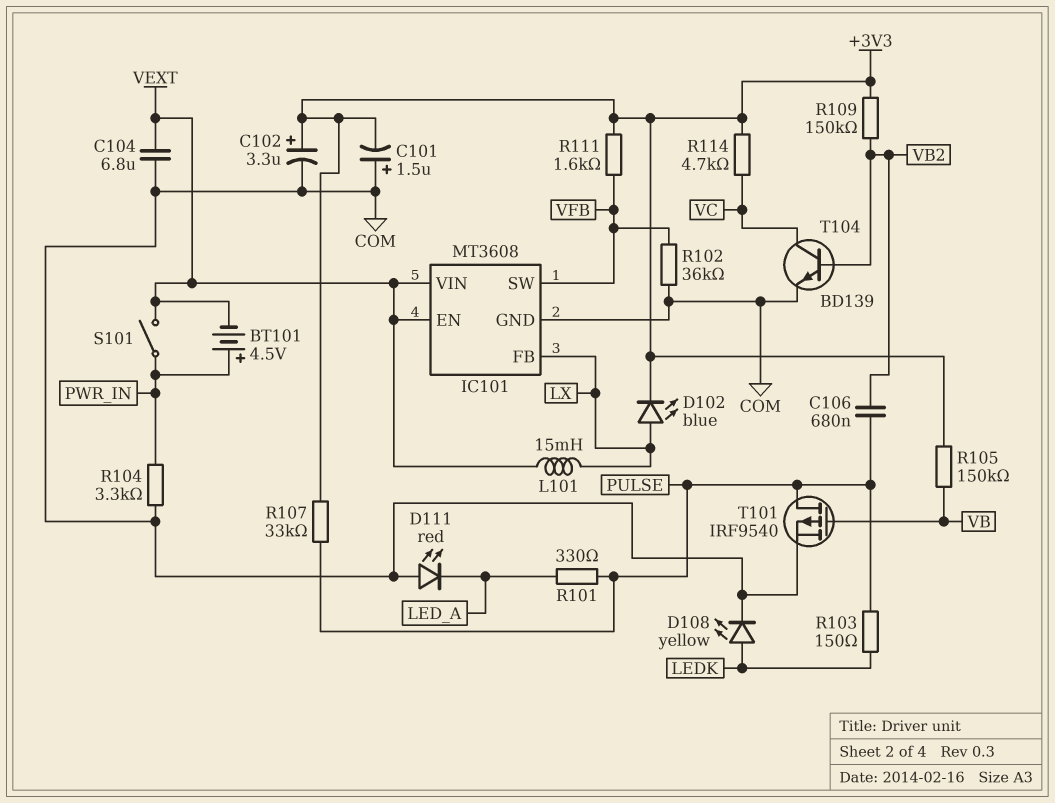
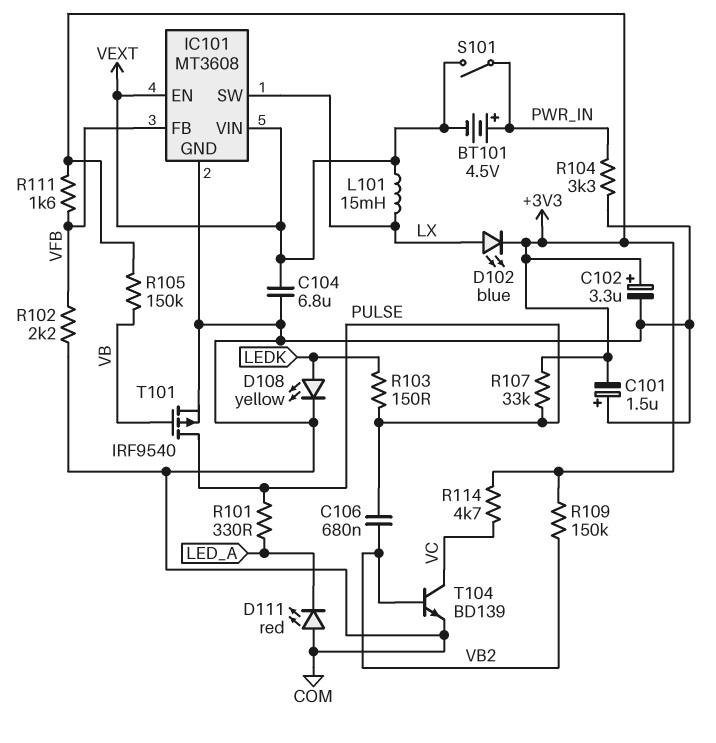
IC101 pin FB: LX -> VFB
IC101 pin SW: VFB -> LX
R102: 36k (COM, VFB) -> 2.2k (COM, VFB)

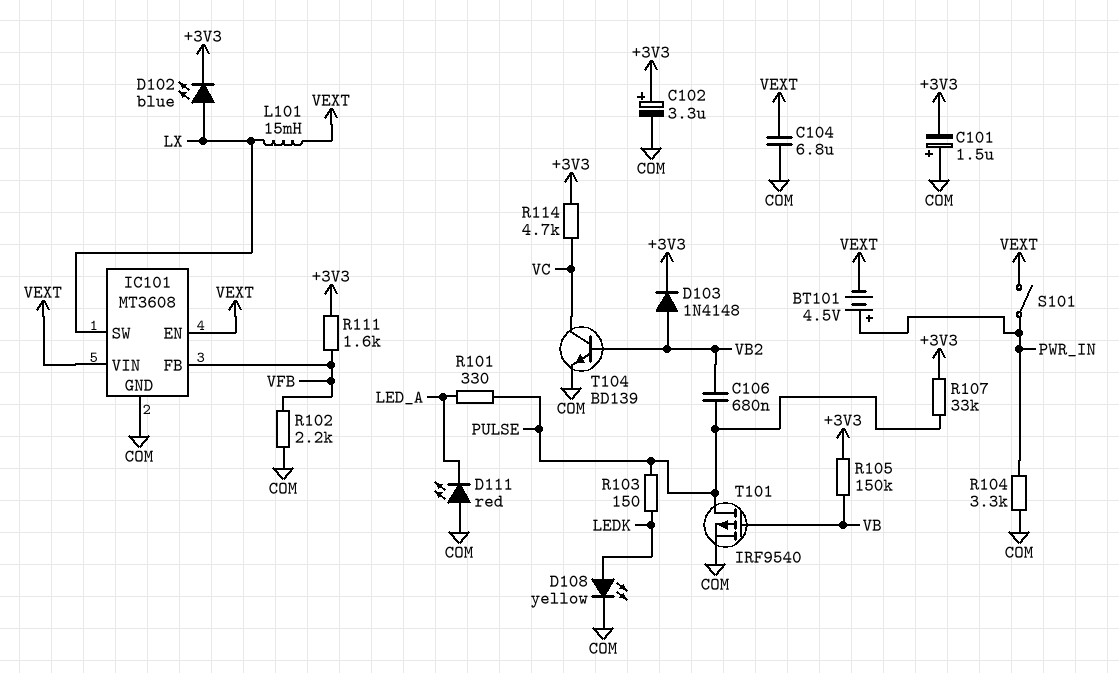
D103: none -> diode 1N4148 (A VB2, K +3V3)
R109: 150k (+3V3, VB2) -> none

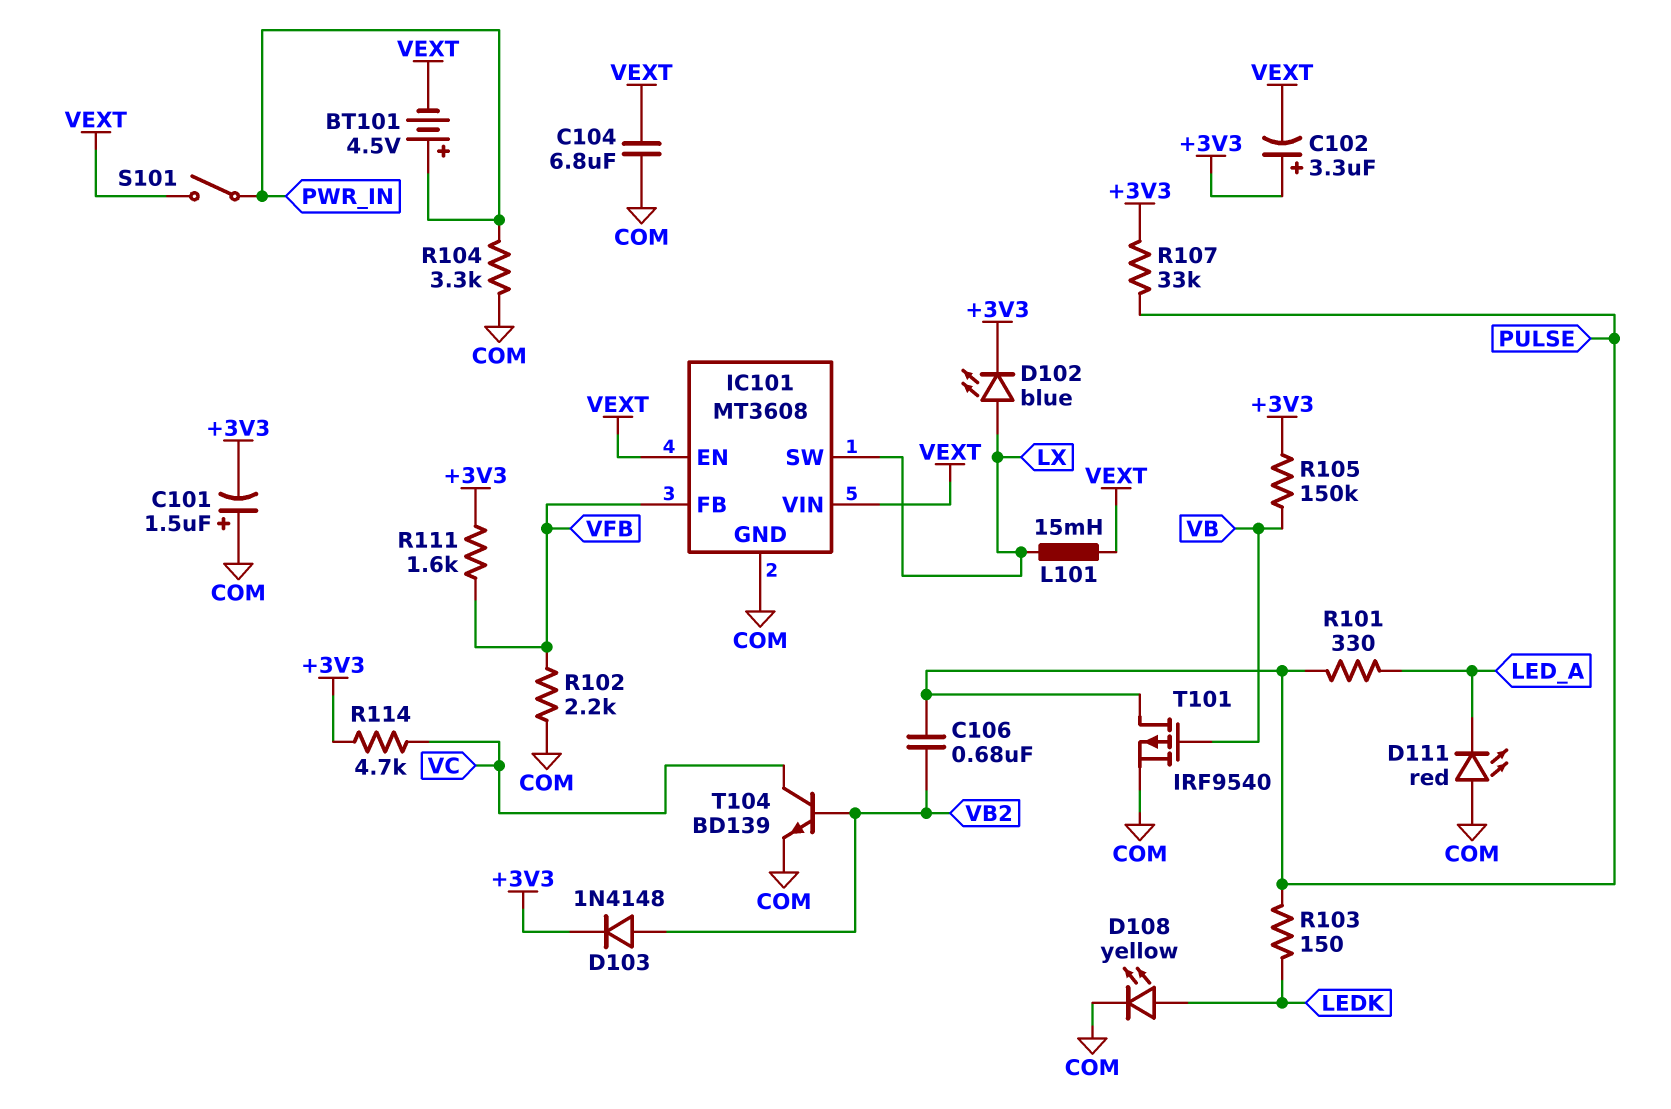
C102: 3.3uF (plus +3V3, minus COM) -> 3.3uF (plus +3V3, minus VEXT)

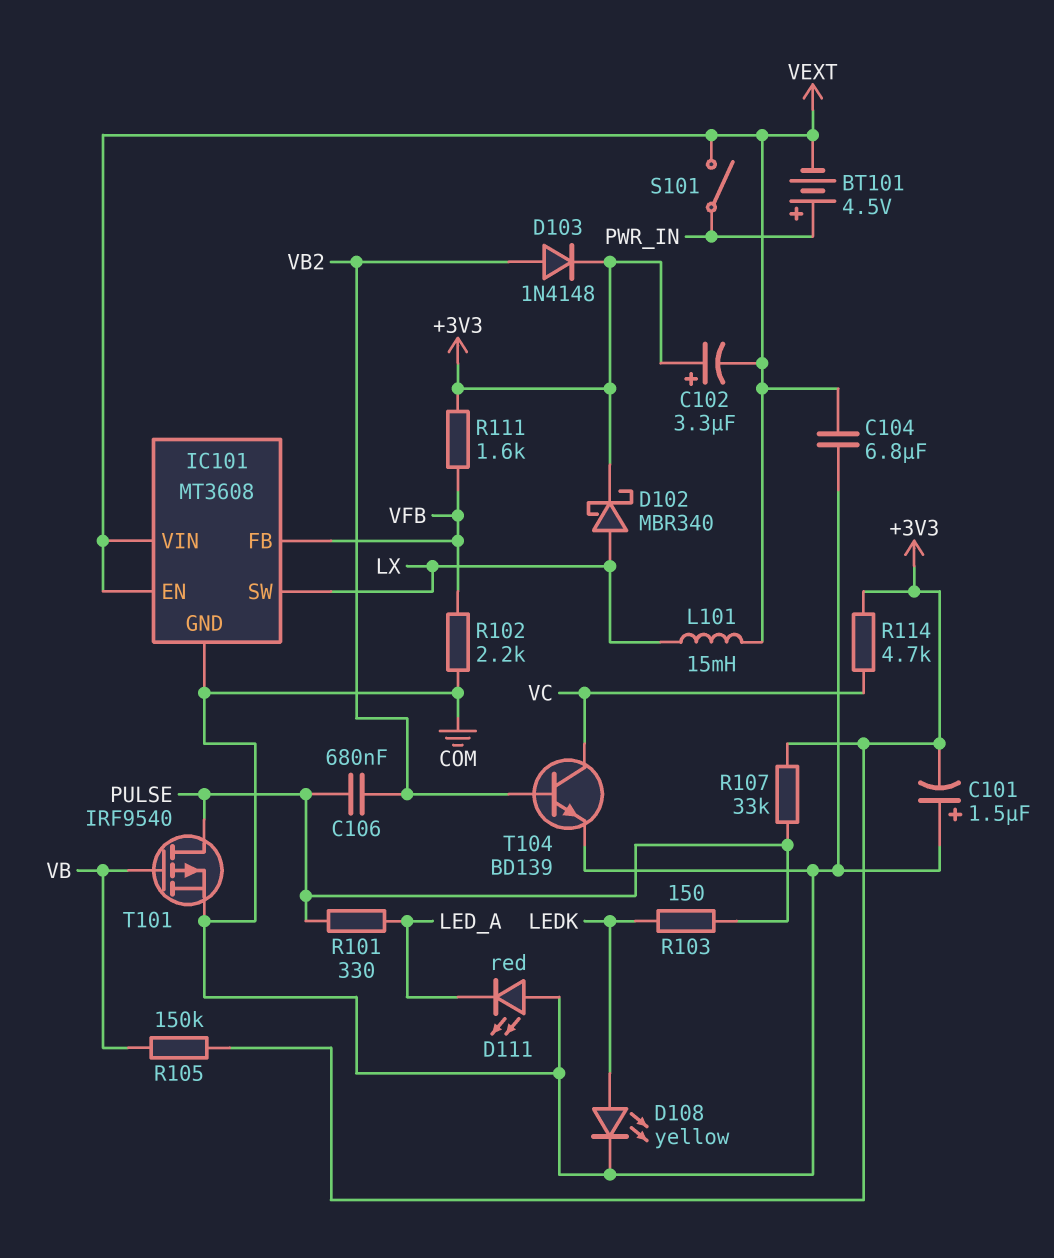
D102: LED blue (A LX, K +3V3) -> schottky MBR340 (A LX, K +3V3)
R104: 3.3k (COM, PWR_IN) -> none

